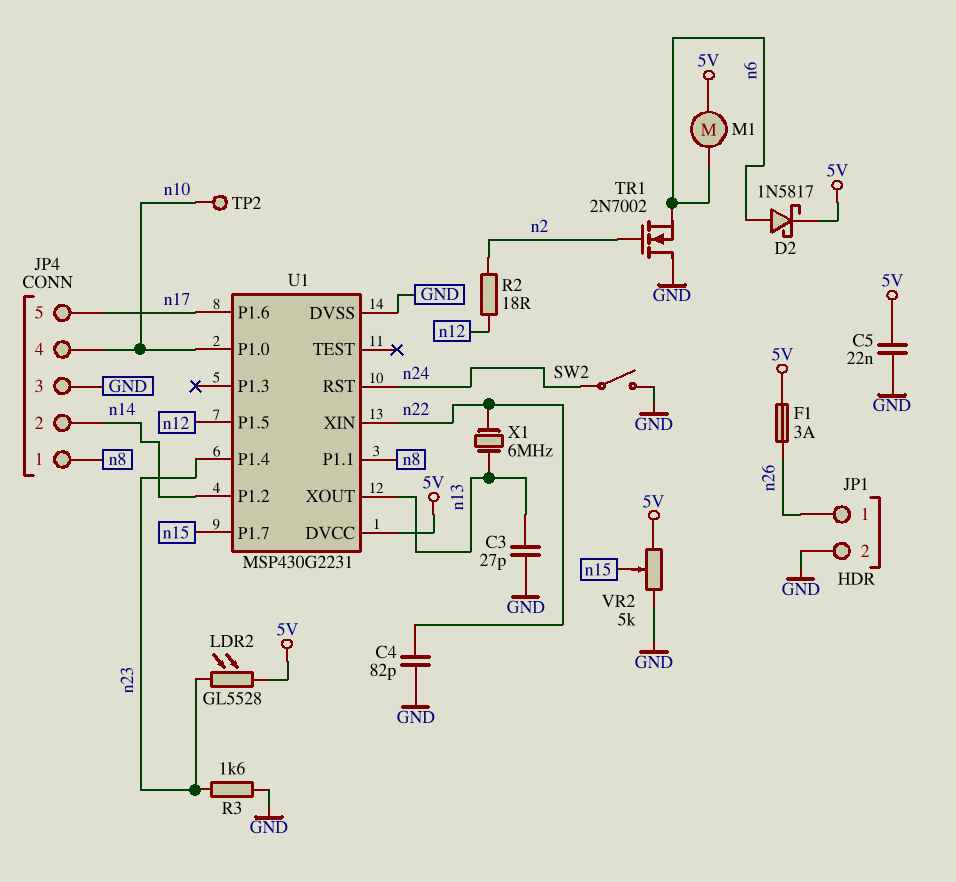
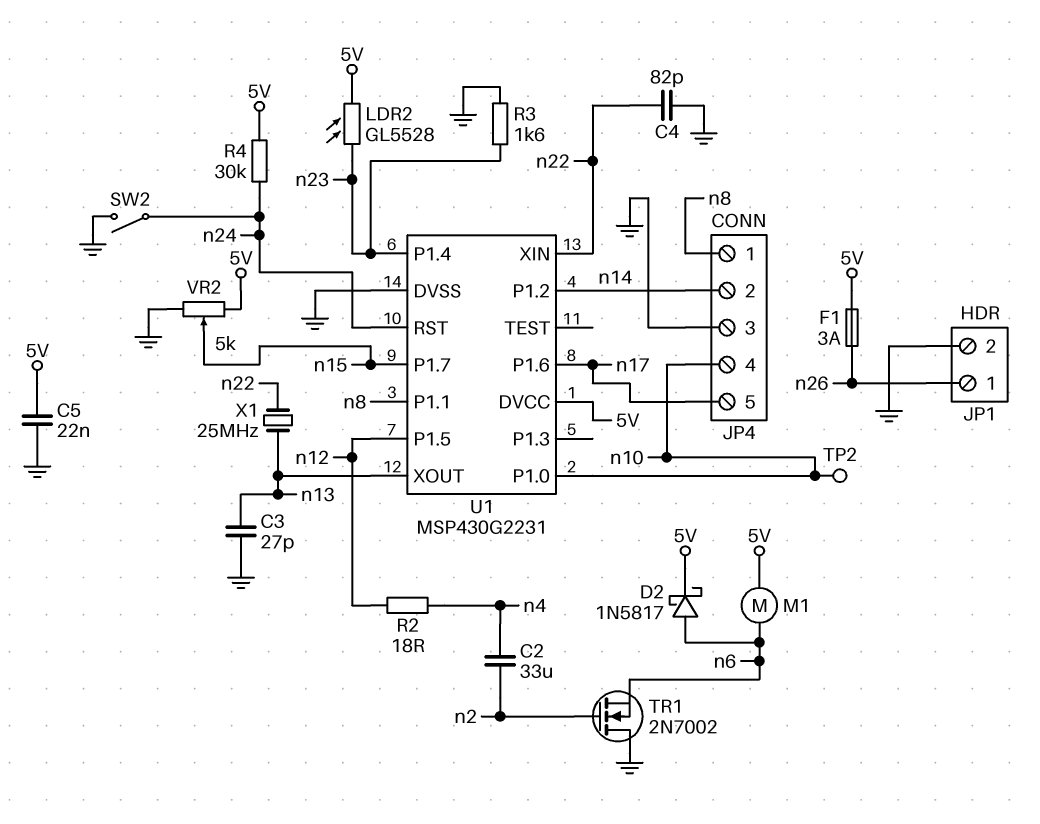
C2: none -> 33uF (n2, n4)
R2: 18 (n2, n12) -> 18 (n4, n12)
R4: none -> 30k (5V, n24)
X1: 6MHz (n13, n22) -> 25MHz (n13, n22)

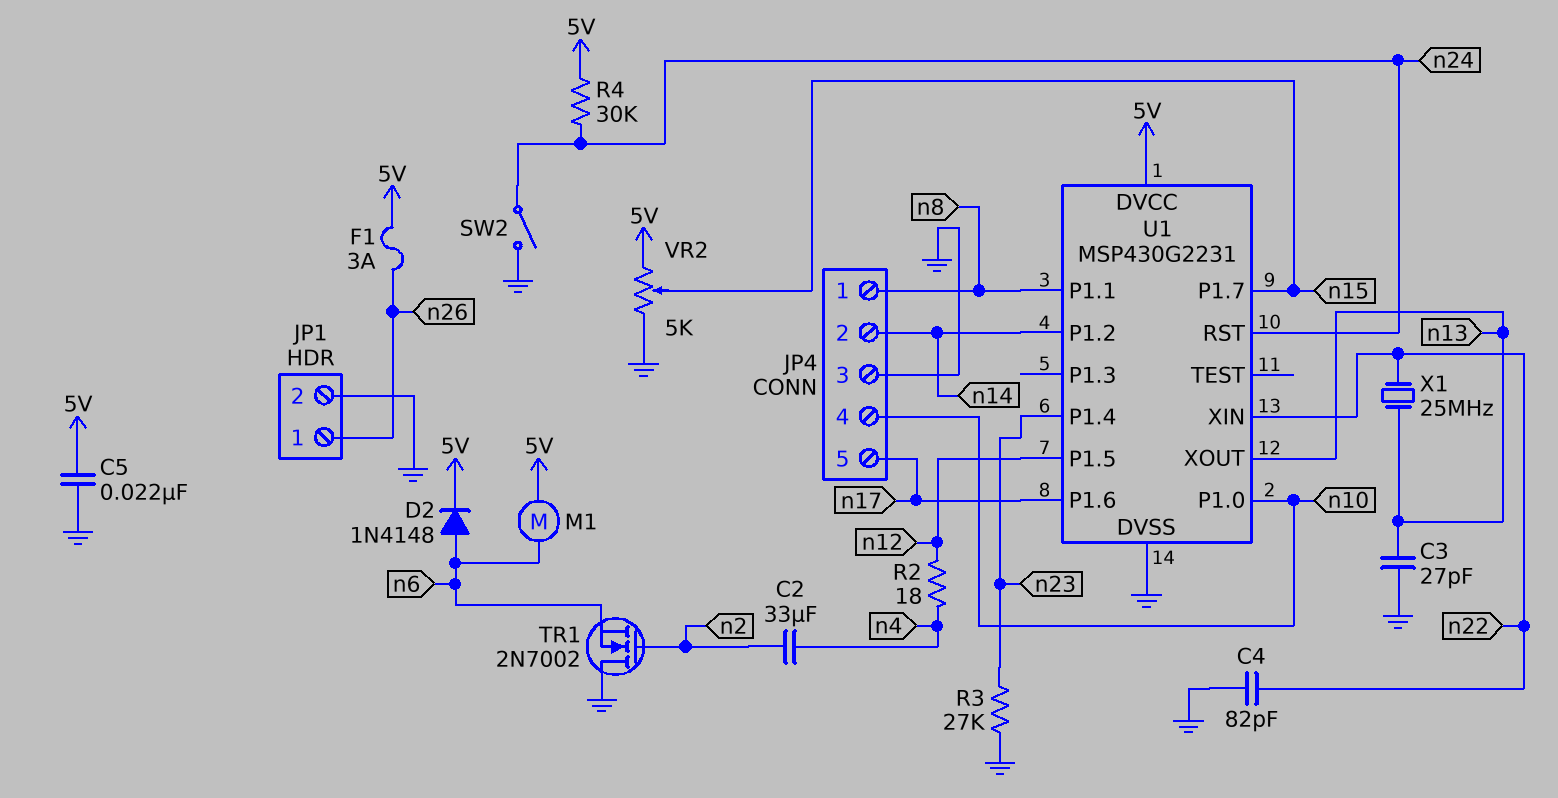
D2: schottky 1N5817 (A n6, K 5V) -> diode 1N4148 (A n6, K 5V)
LDR2: GL5528 (5V, n23) -> none
R3: 1.6k (GND, n23) -> 27k (GND, n23)
TP2: test point (n10) -> none

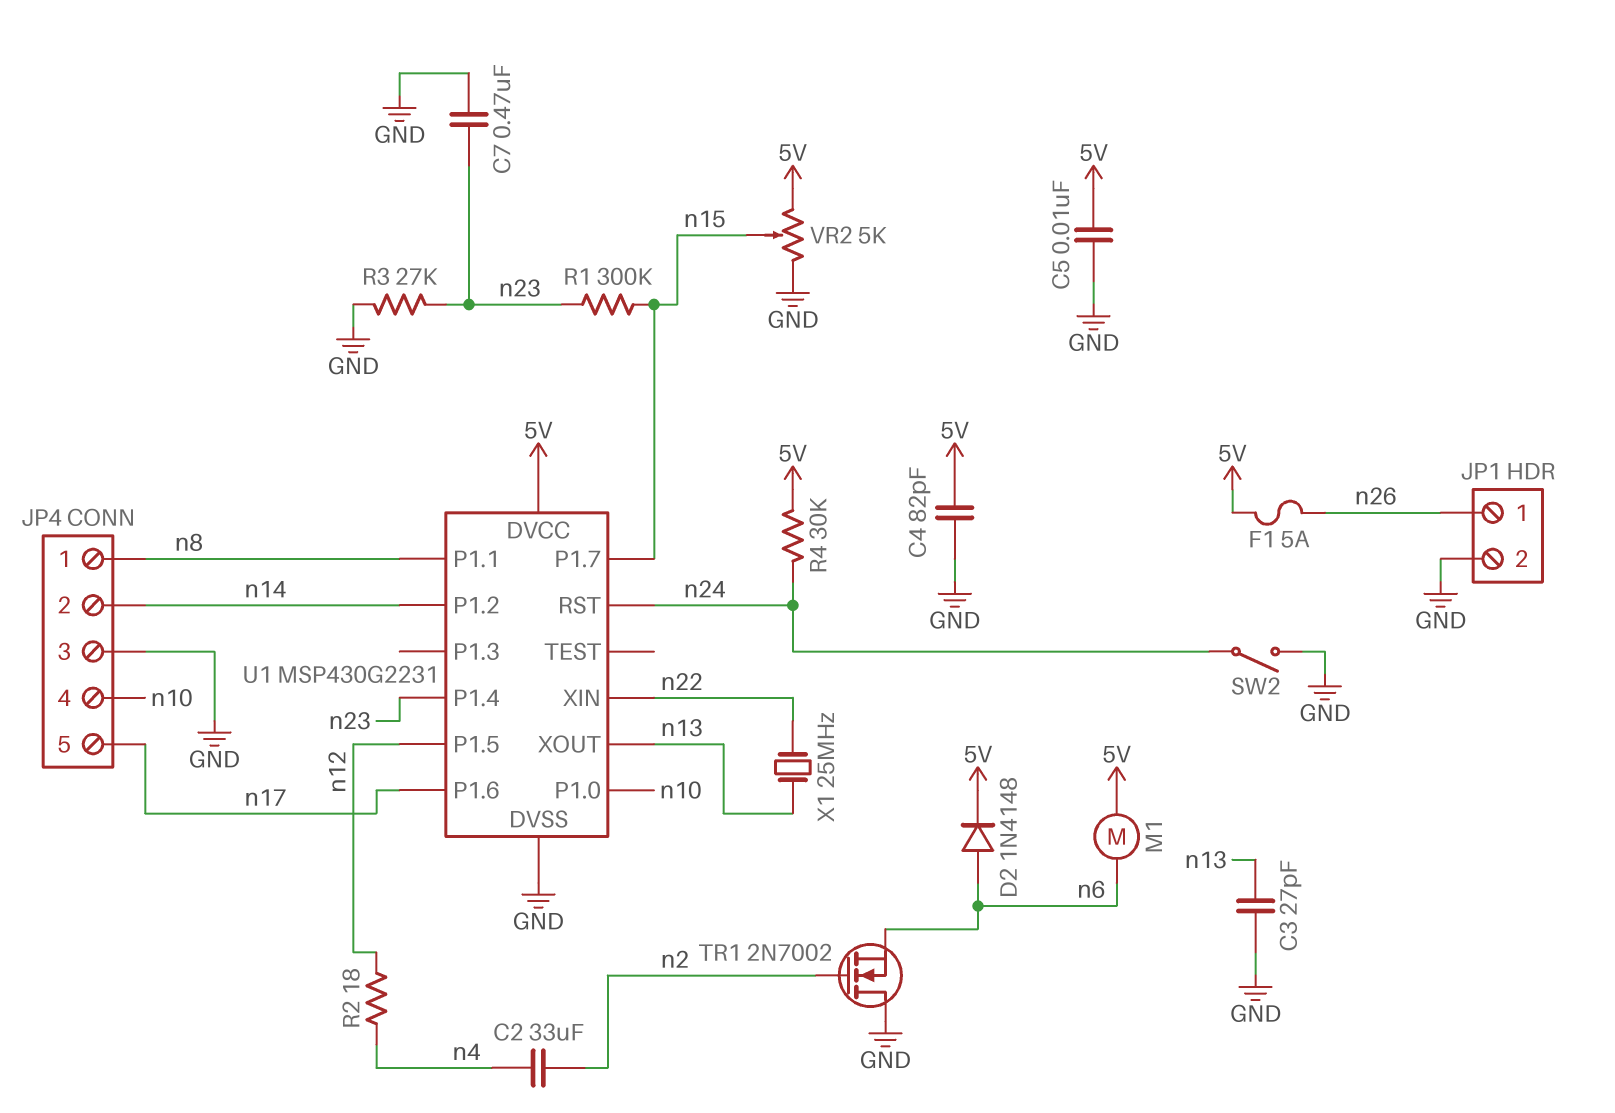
C4: 82pF (GND, n22) -> 82pF (5V, GND)
C5: 22nF (5V, GND) -> 10nF (5V, GND)
C7: none -> 470nF (GND, n23)
F1: 3A (5V, n26) -> 5A (5V, n26)
R1: none -> 300k (n15, n23)

